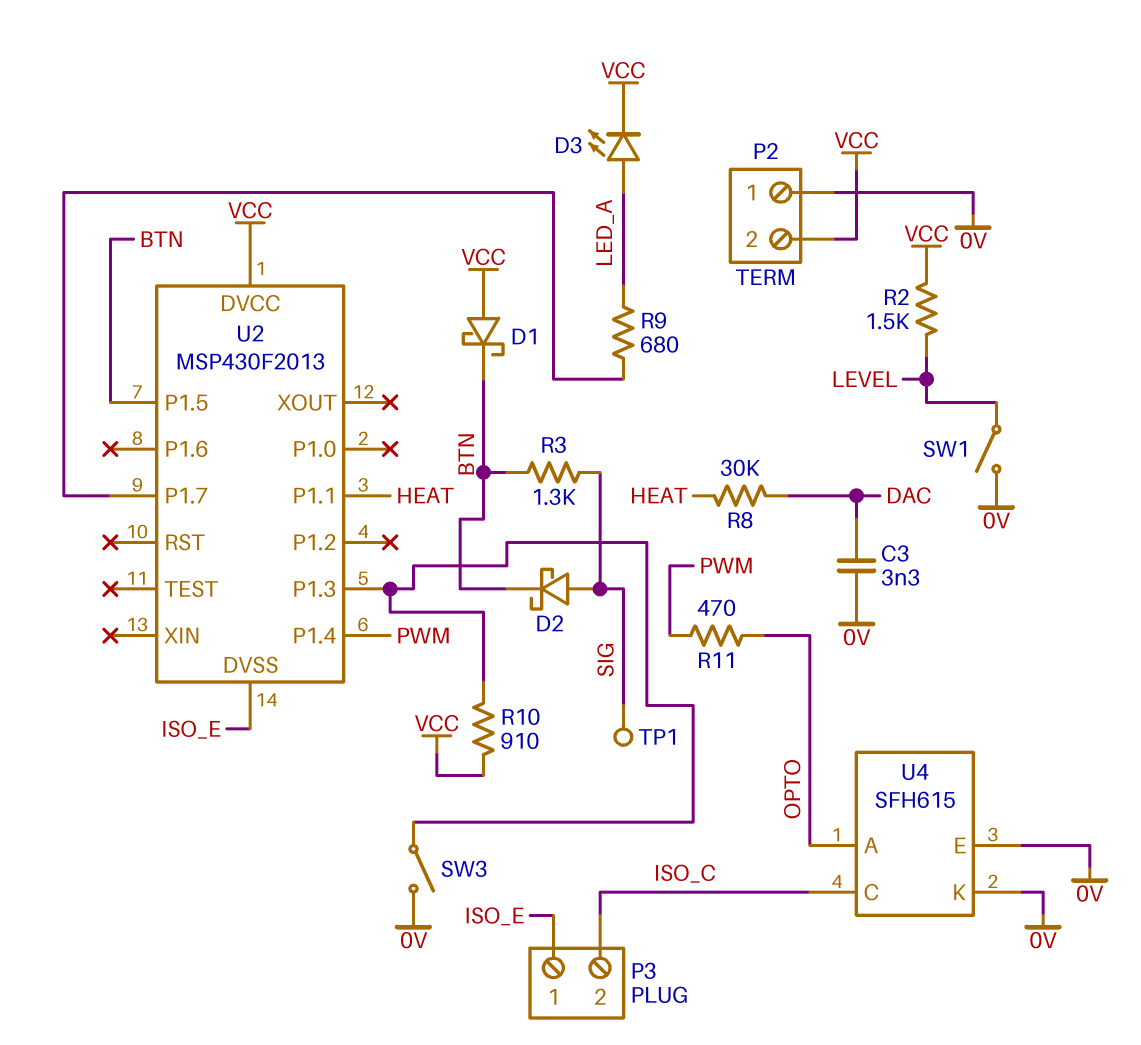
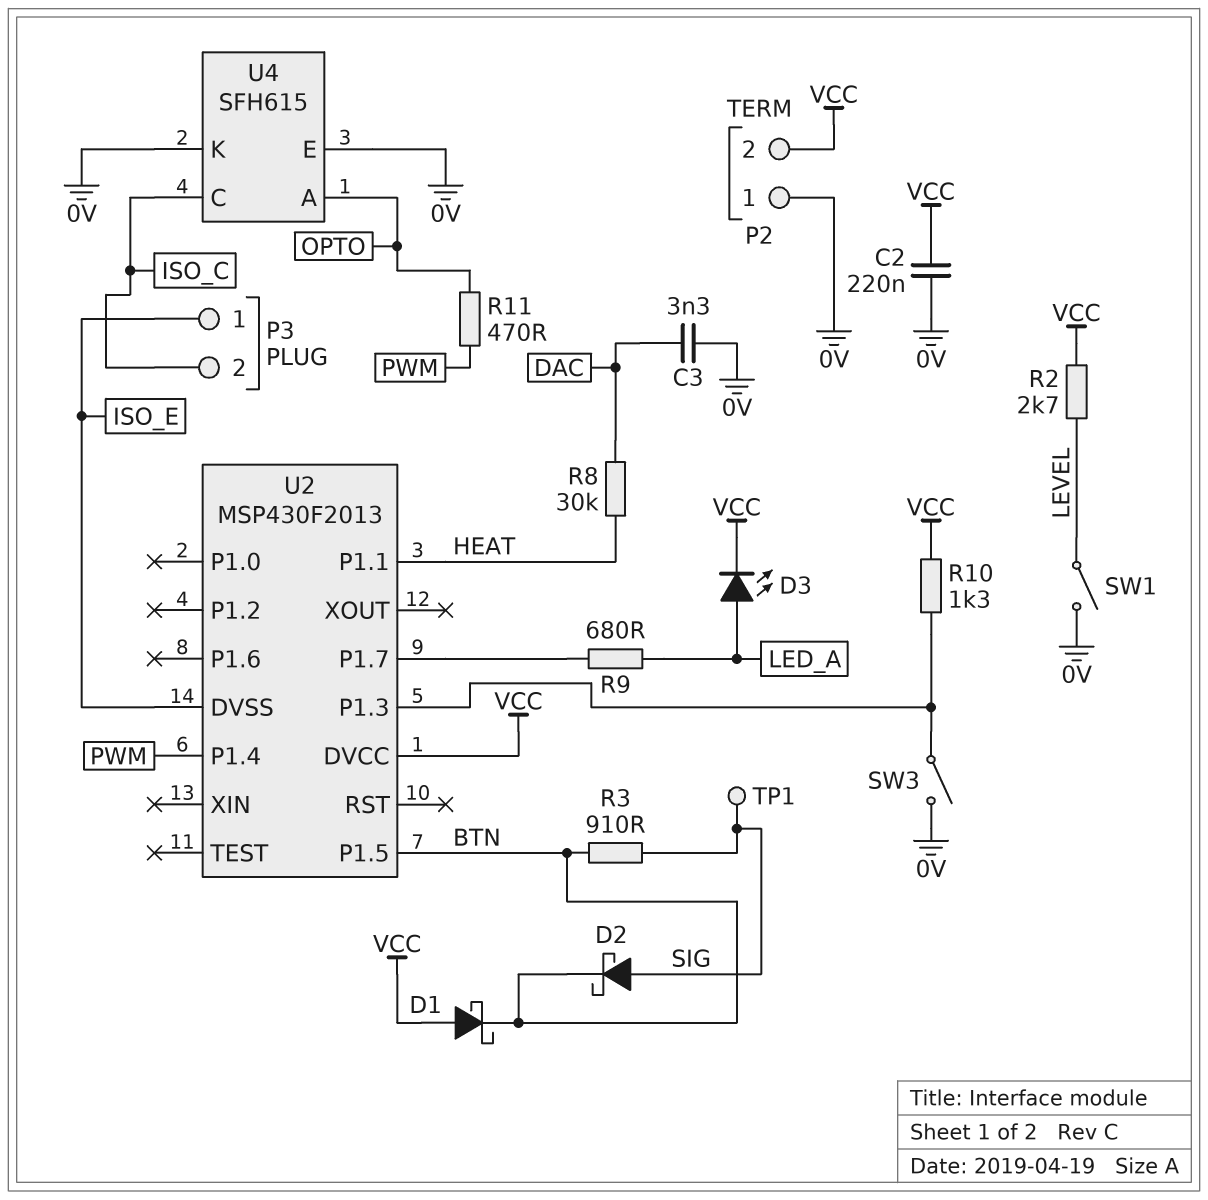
C2: none -> 220nF (0V, VCC)
R2: 1.5k (LEVEL, VCC) -> 2.7k (LEVEL, VCC)
R3: 1.3k (BTN, SIG) -> 910 (BTN, SIG)
R10: 910 (U2/P1.3, VCC) -> 1.3k (U2/P1.3, VCC)

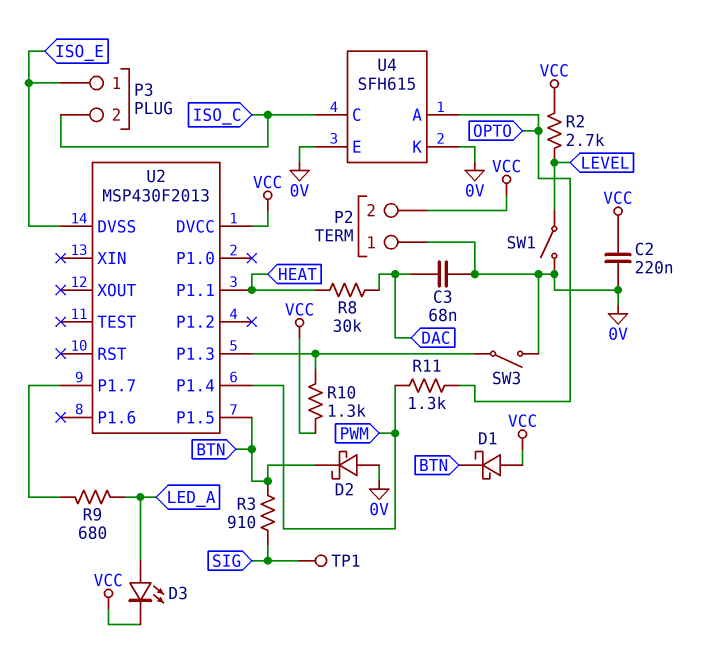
C3: 3.3nF (0V, DAC) -> 68nF (0V, DAC)
D2: schottky (A SIG, K BTN) -> schottky (A 0V, K BTN)
R11: 470 (OPTO, PWM) -> 1.3k (OPTO, PWM)

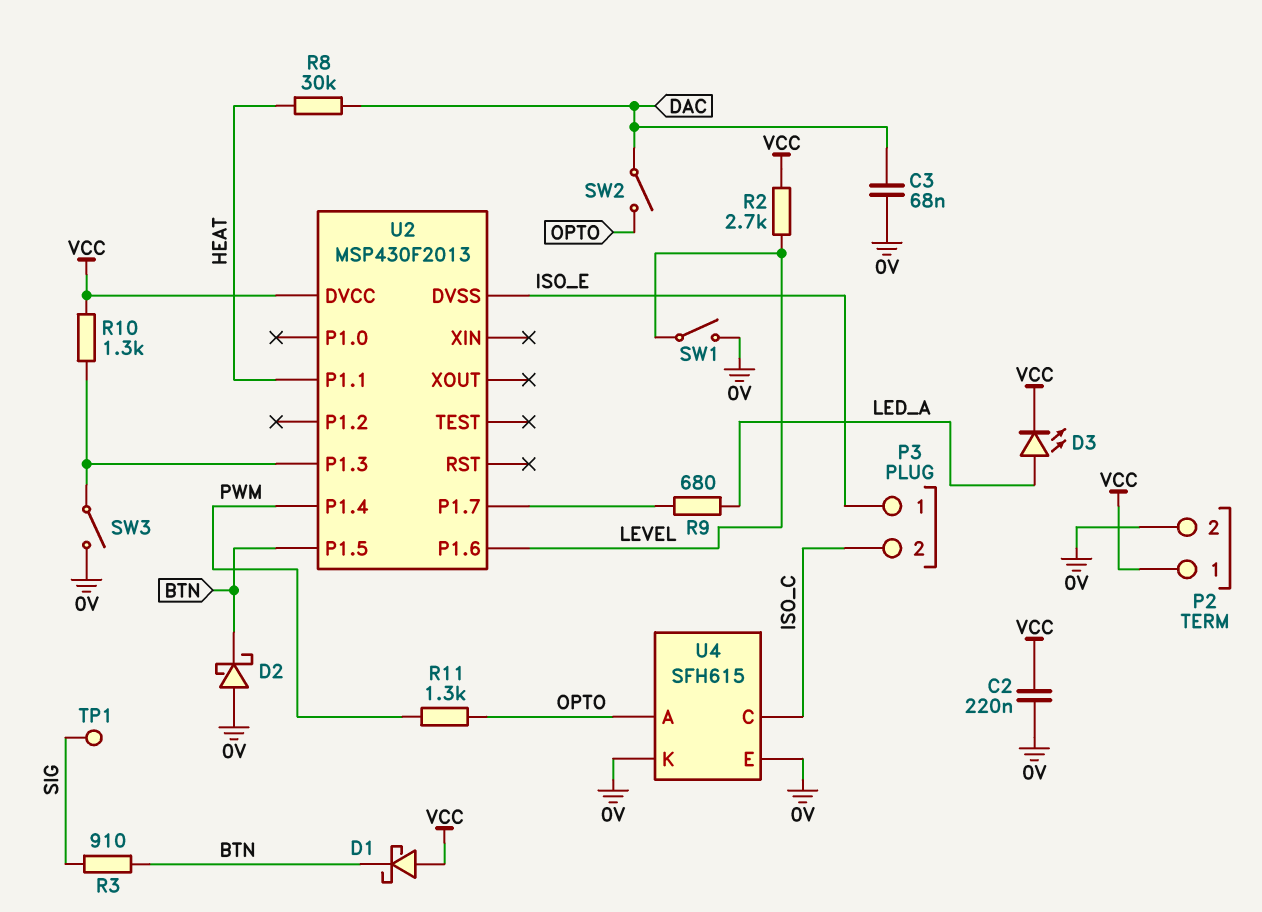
P2 pin 1: 0V -> VCC
P2 pin 2: VCC -> 0V
SW2: none -> switch (DAC, OPTO)
U2 pin P1.6: none -> LEVEL

